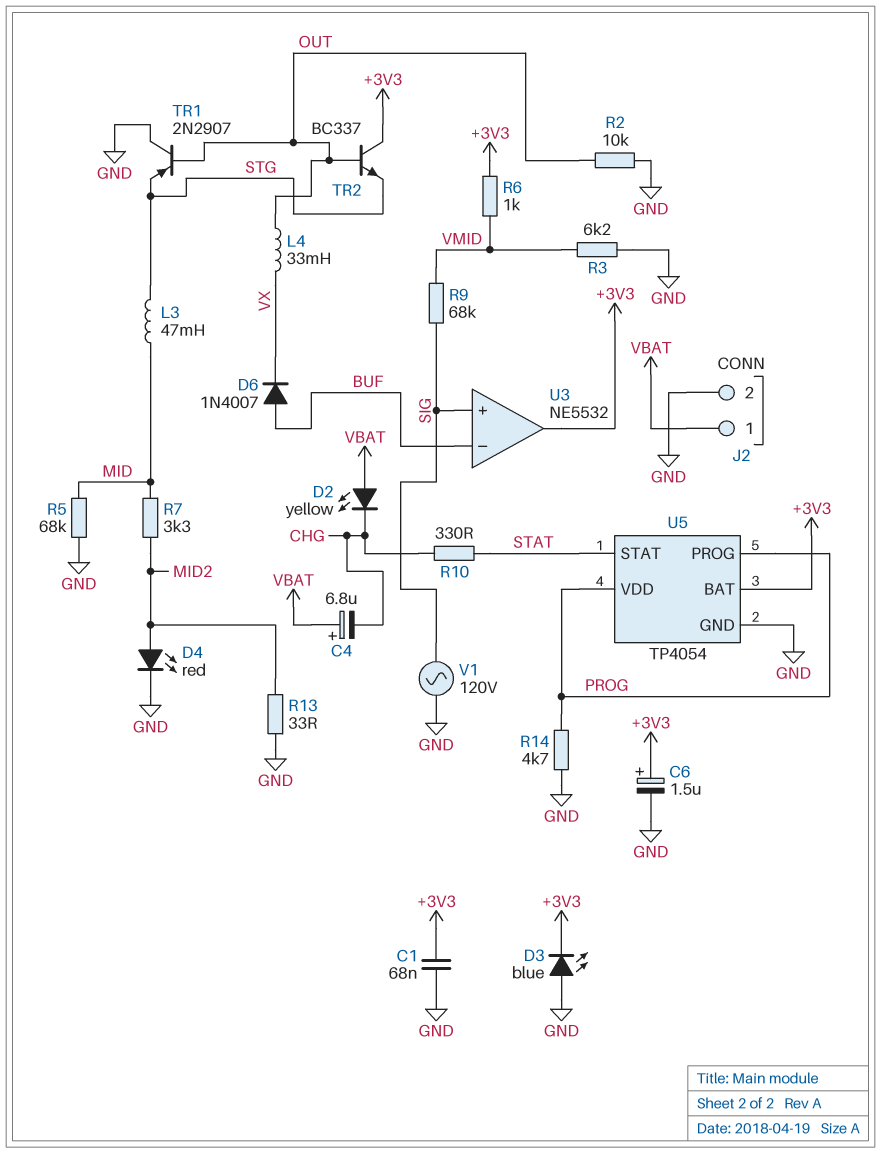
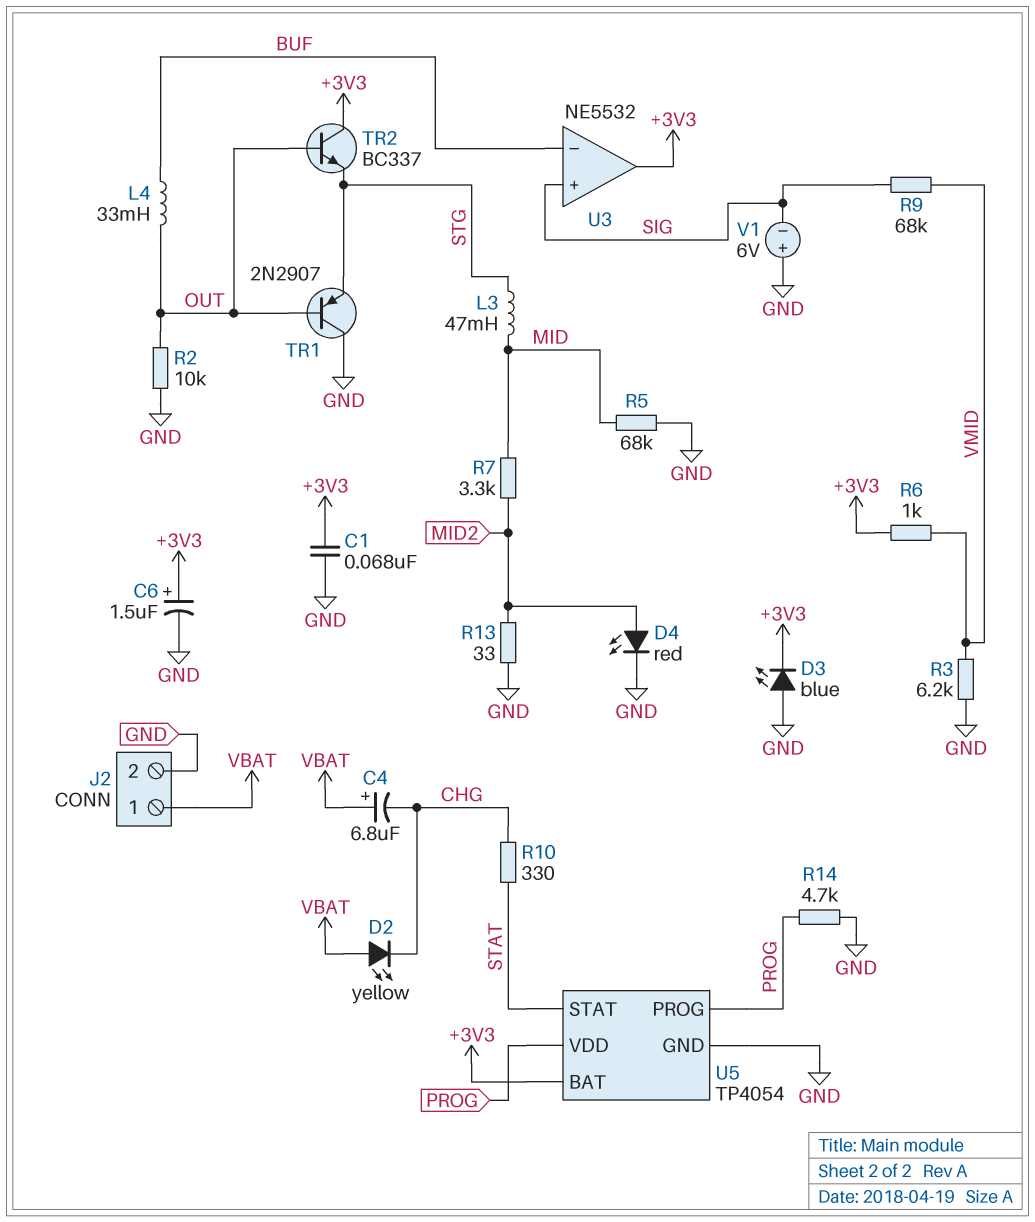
D6: diode 1N4007 (A BUF, K VX) -> none
L4: 33mH (OUT, VX) -> 33mH (BUF, OUT)
V1: AC 120V (GND, SIG) -> 6V (plus GND, minus SIG)

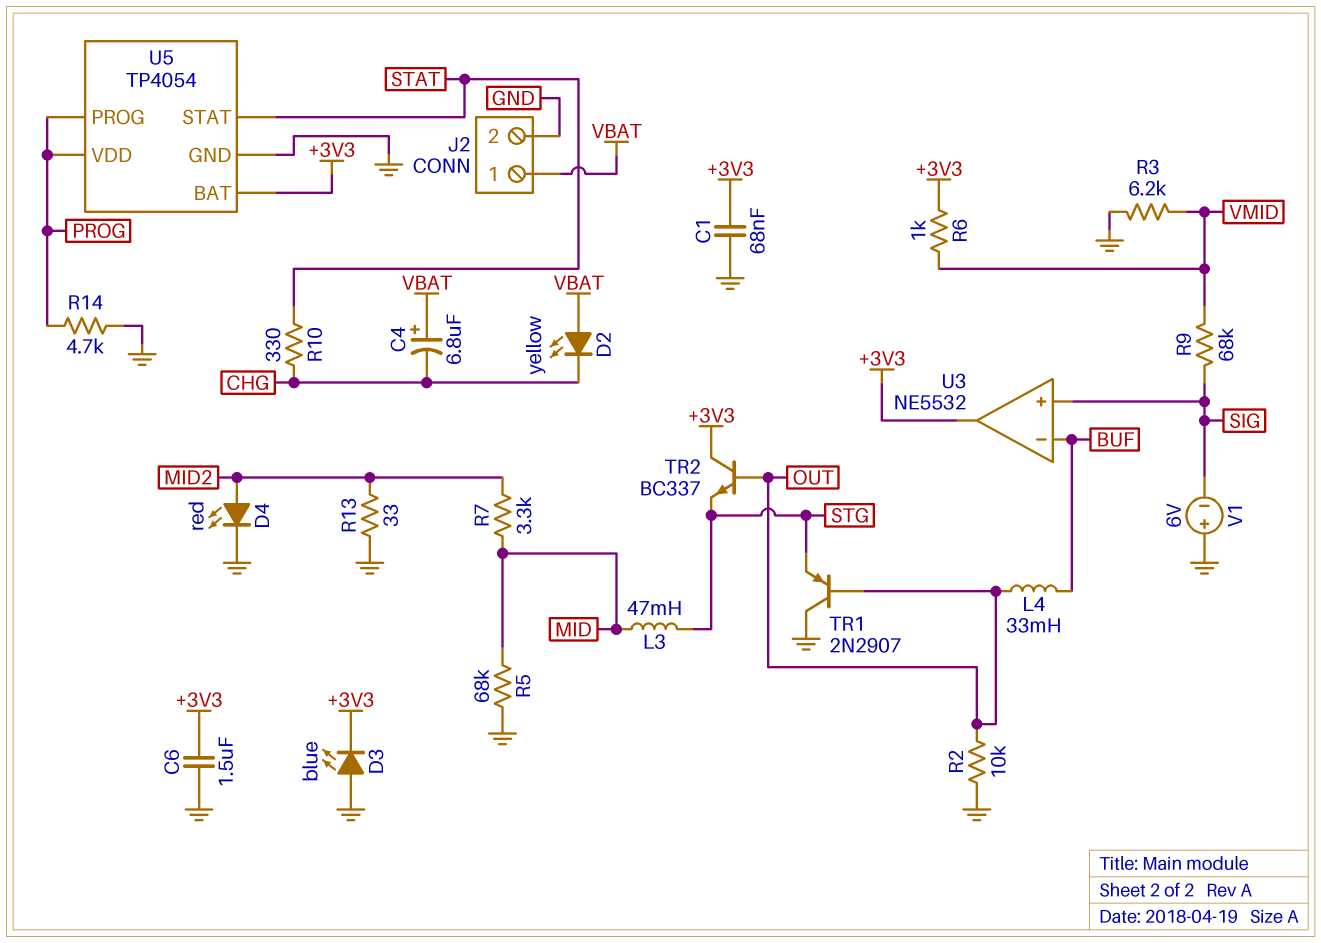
C6: 1.5uF (plus +3V3, minus GND) -> 1.5uF (+3V3, GND)

